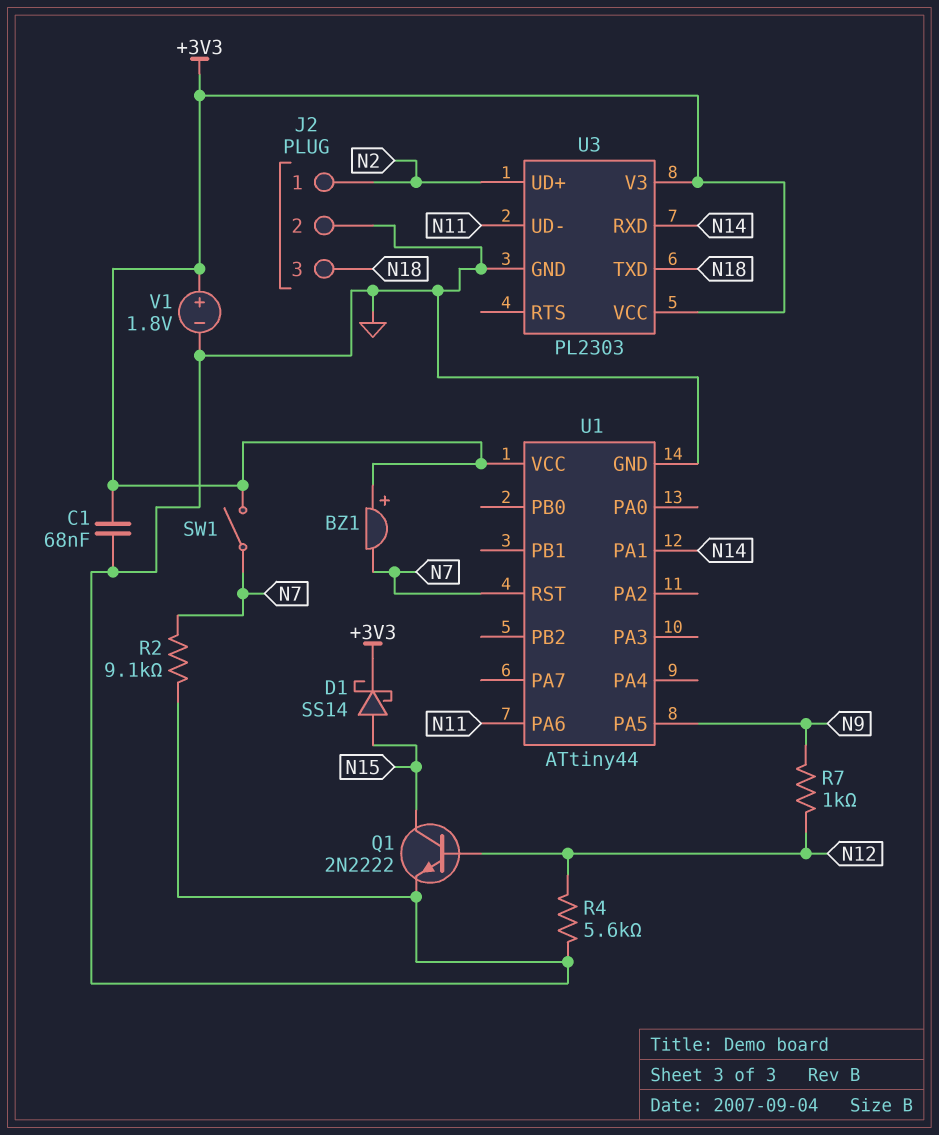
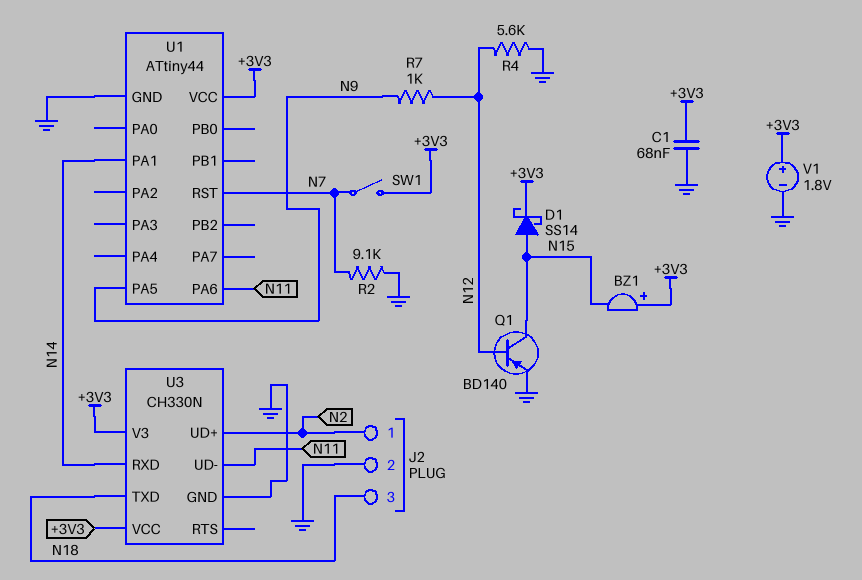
BZ1: buzzer (plus +3V3, minus N7) -> buzzer (plus +3V3, minus N15)
Q1: NPN 2N2222 (B N12, C N15, E GND) -> PNP BD140 (B N12, C N15, E GND)
U3: PL2303 -> CH330N

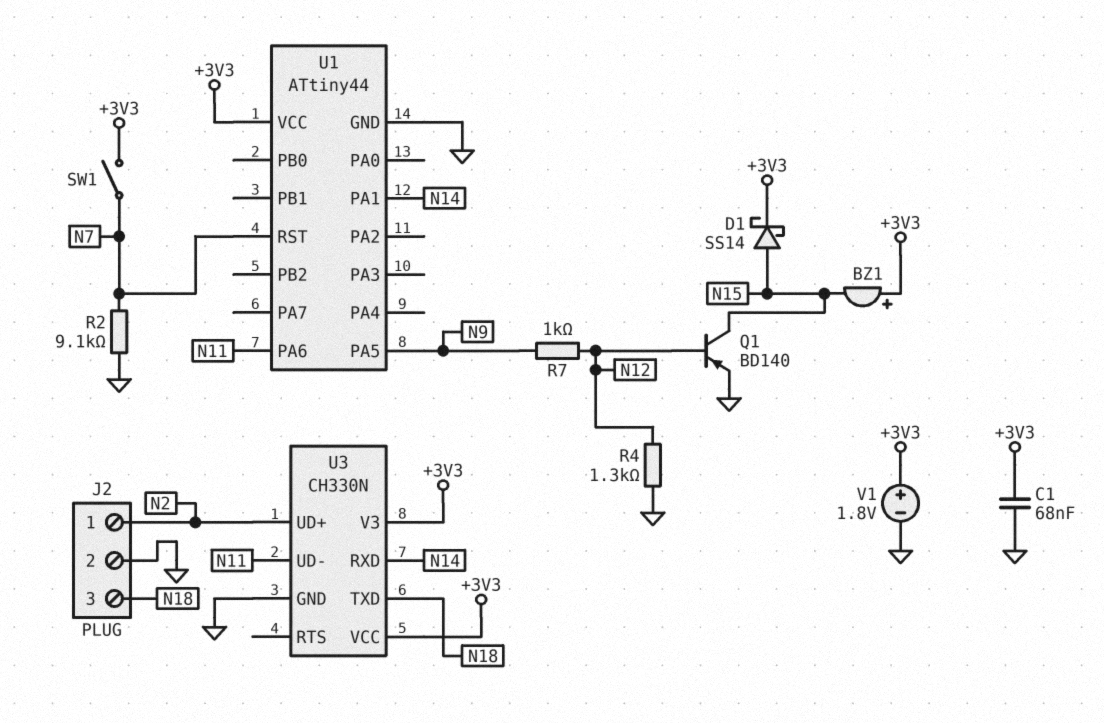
R4: 5.6k (GND, N12) -> 1.3k (GND, N12)

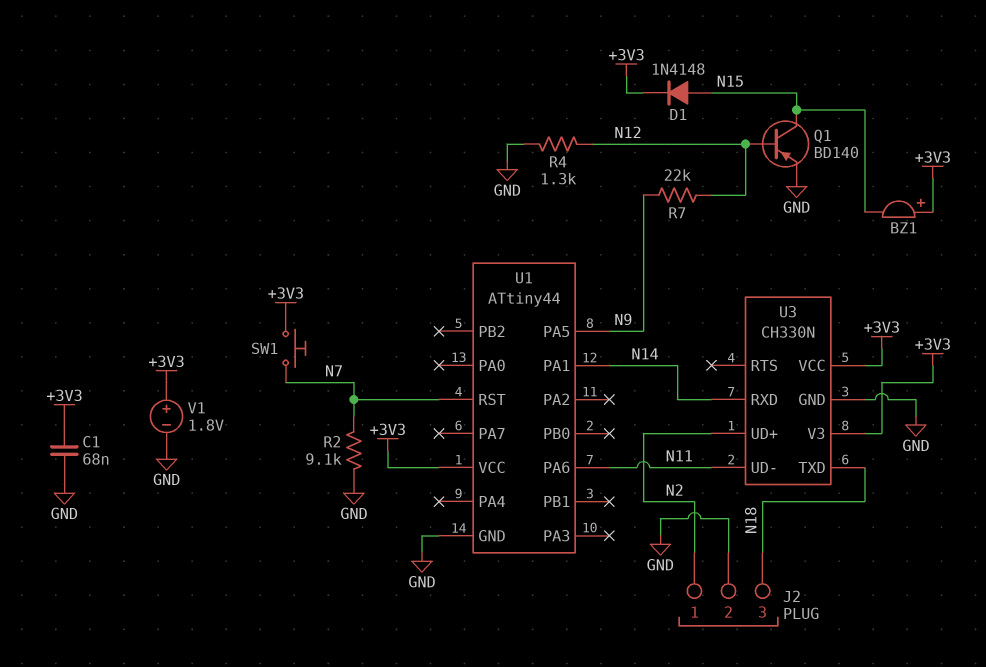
D1: schottky SS14 (A N15, K +3V3) -> diode 1N4148 (A N15, K +3V3)
R7: 1k (N9, N12) -> 22k (N9, N12)
SW1: switch (+3V3, N7) -> button (+3V3, N7)

